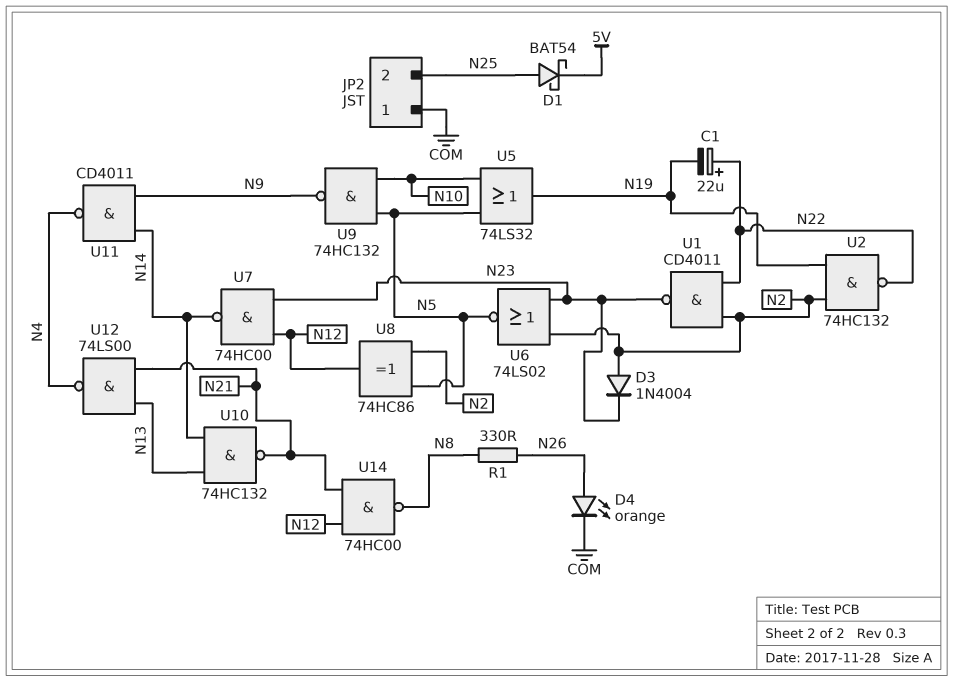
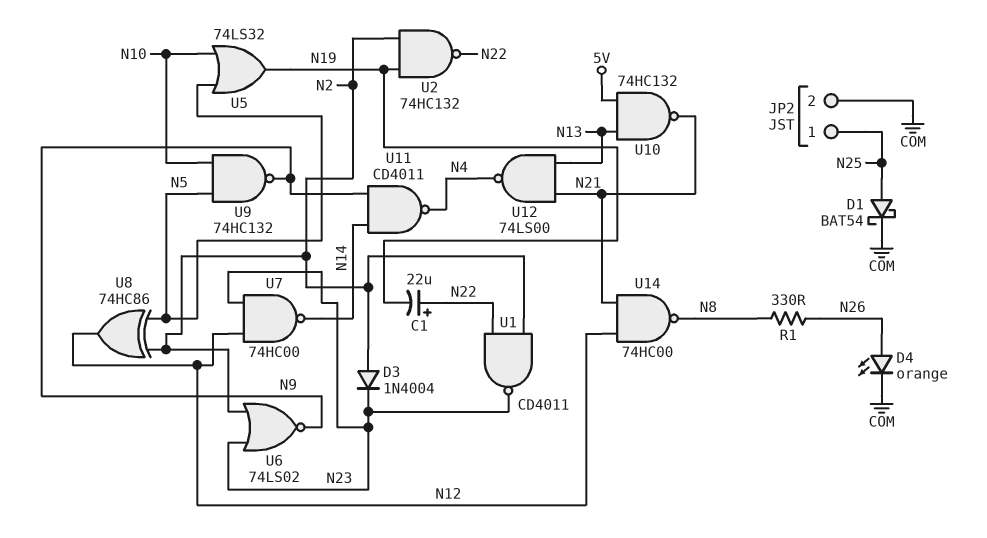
D1: schottky BAT54 (A N25, K 5V) -> schottky BAT54 (A N25, K COM)
JP2 pin 1: COM -> N25
JP2 pin 2: N25 -> COM
U6: NOR 74LS02 (in N2, in N23, out N5) -> NOR 74LS02 (in N2, in N23, out N9)
U10: NAND 74HC132 (in N13, in N14, out N21) -> NAND 74HC132 (in 5V, in N13, out N21)

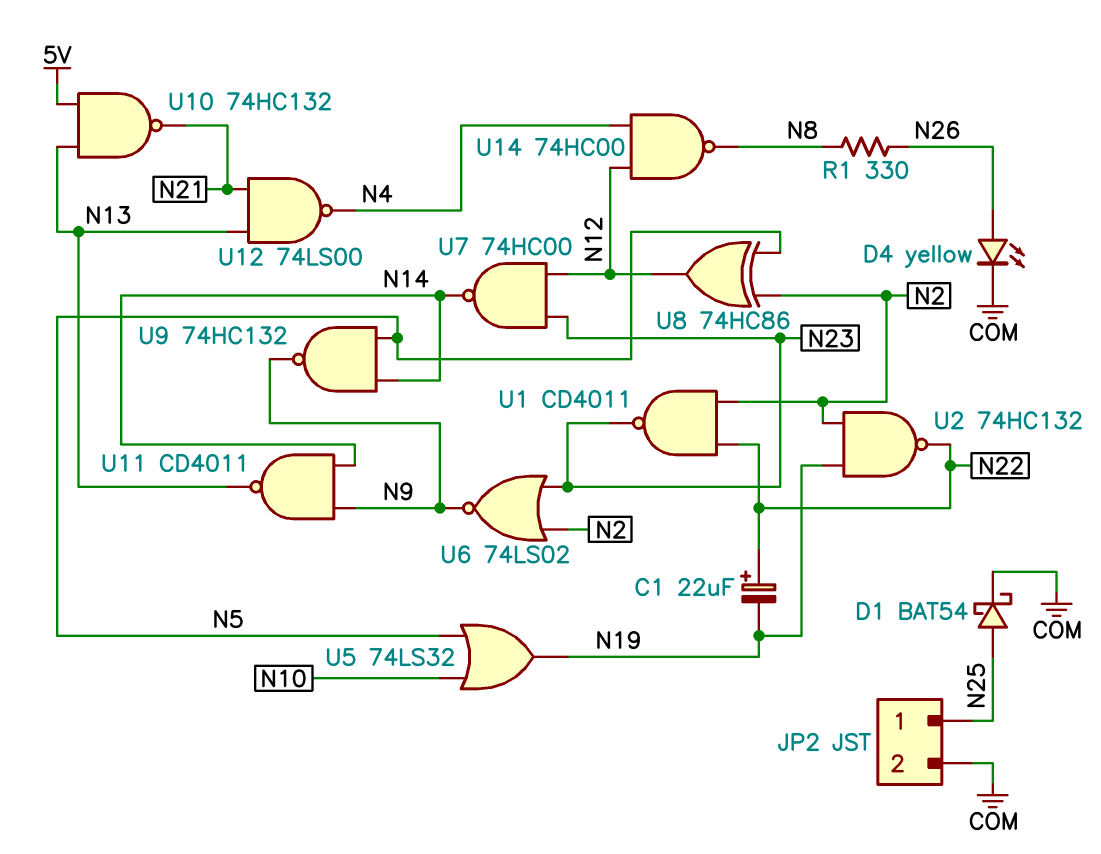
D3: diode 1N4004 (A N2, K N23) -> none
D4: LED orange (A N26, K COM) -> LED yellow (A N26, K COM)
U9: NAND 74HC132 (in N5, in N10, out N9) -> NAND 74HC132 (in N5, in N14, out N9)
U11: NAND CD4011 (in N9, in N14, out N4) -> NAND CD4011 (in N9, in N14, out N13)
U14: NAND 74HC00 (in N12, in N21, out N8) -> NAND 74HC00 (in N4, in N12, out N8)

